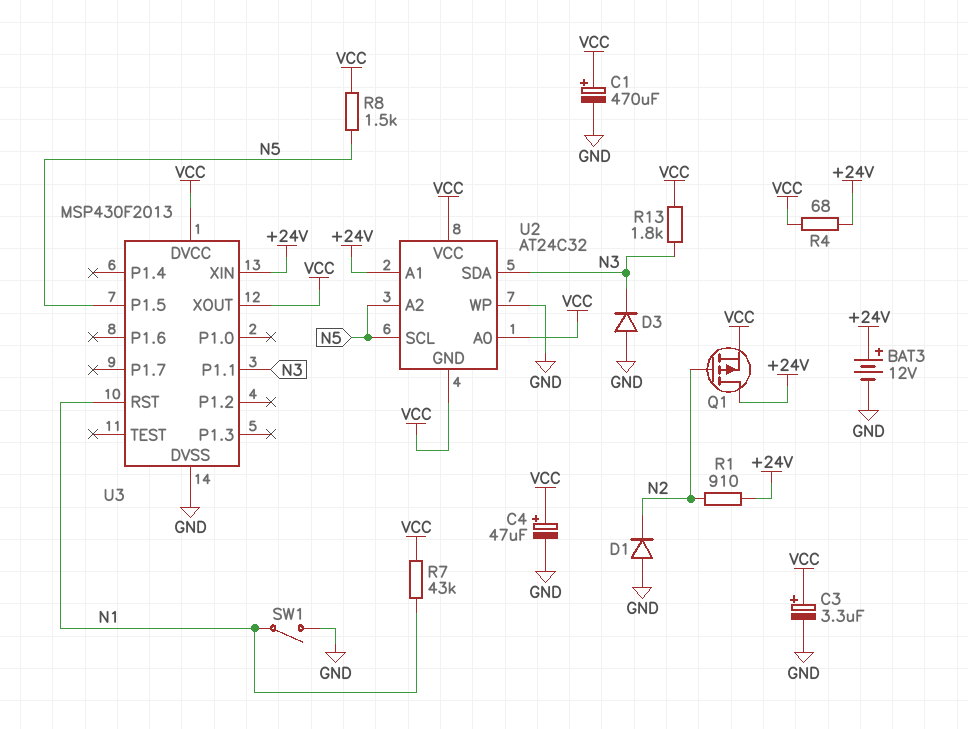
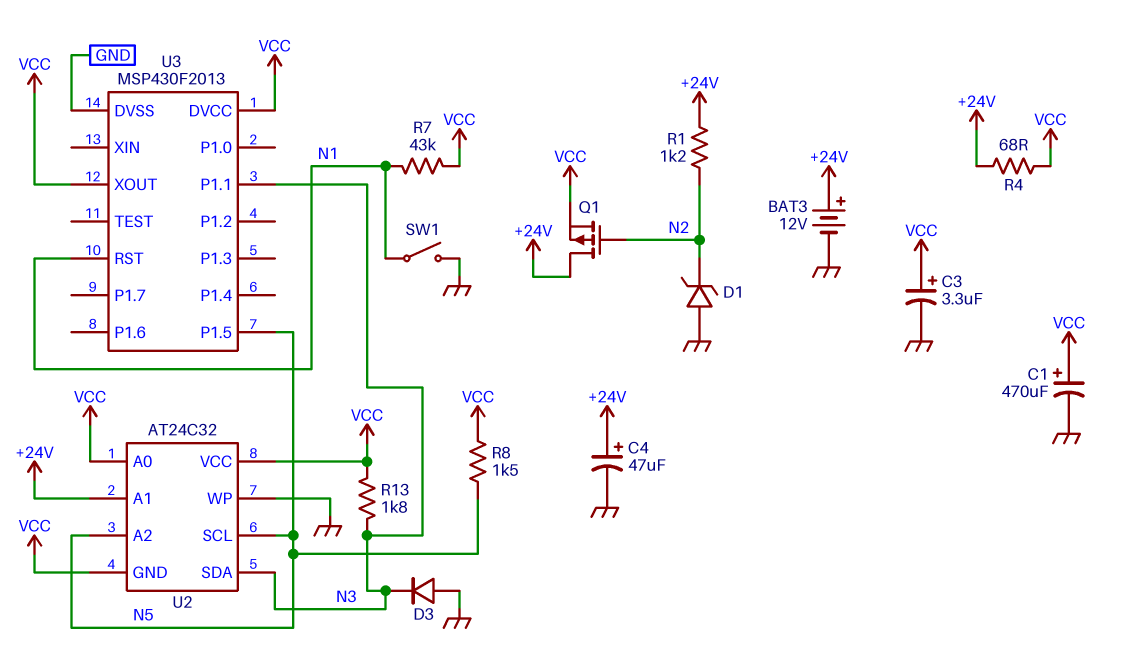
C4: 47uF (plus VCC, minus GND) -> 47uF (plus +24V, minus GND)
D1: diode (A GND, K N2) -> zener (A GND, K N2)
R1: 910 (+24V, N2) -> 1.2k (+24V, N2)
U3 pin XIN: +24V -> none

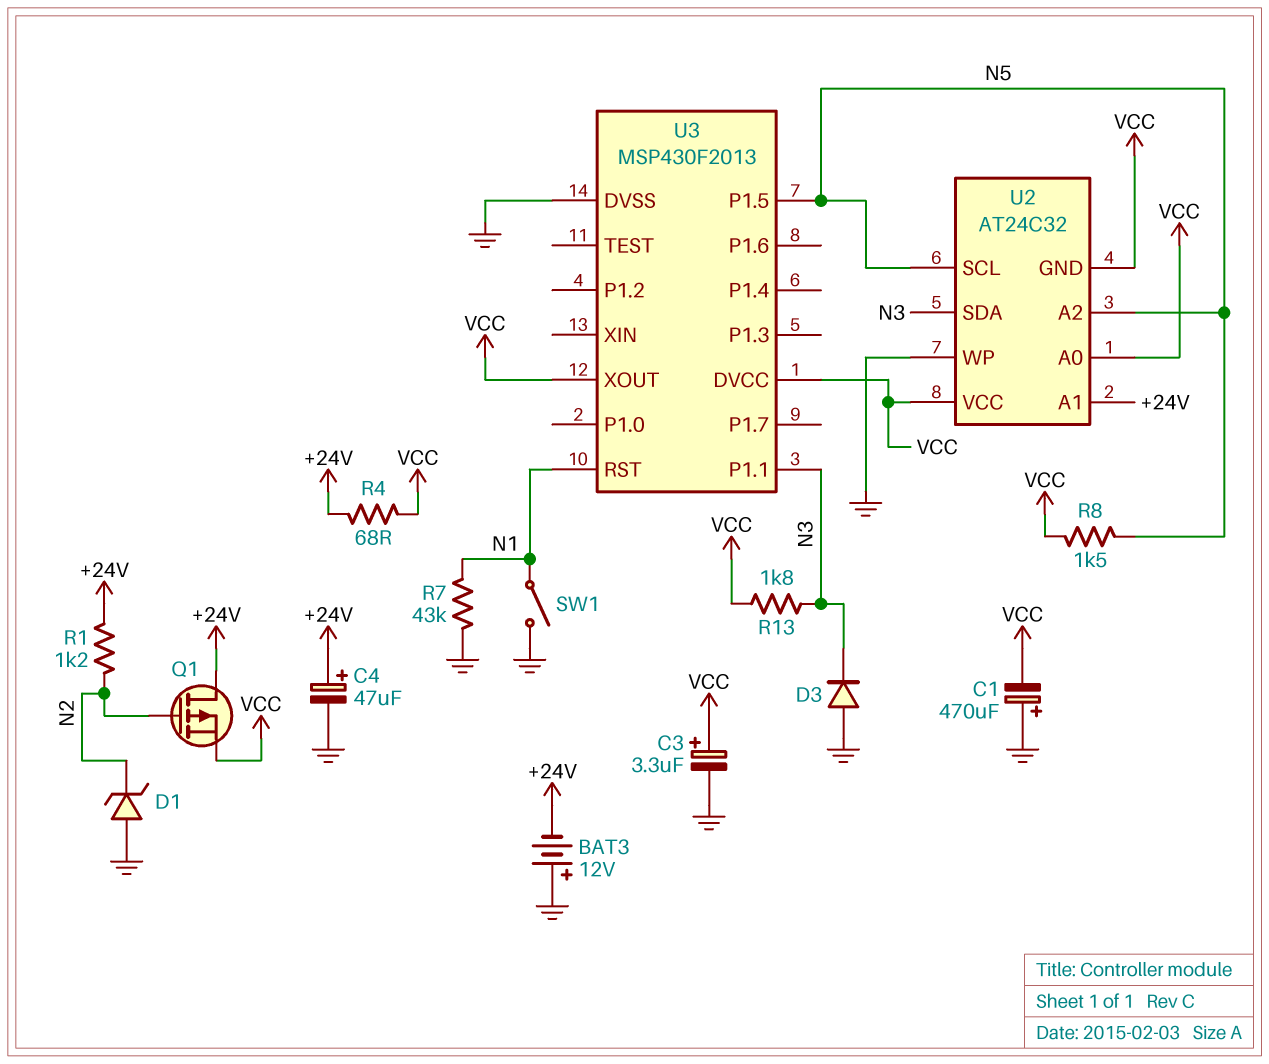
BAT3: 12V (plus +24V, minus GND) -> 12V (plus GND, minus +24V)
C1: 470uF (plus VCC, minus GND) -> 470uF (plus GND, minus VCC)
R7: 43k (N1, VCC) -> 43k (GND, N1)

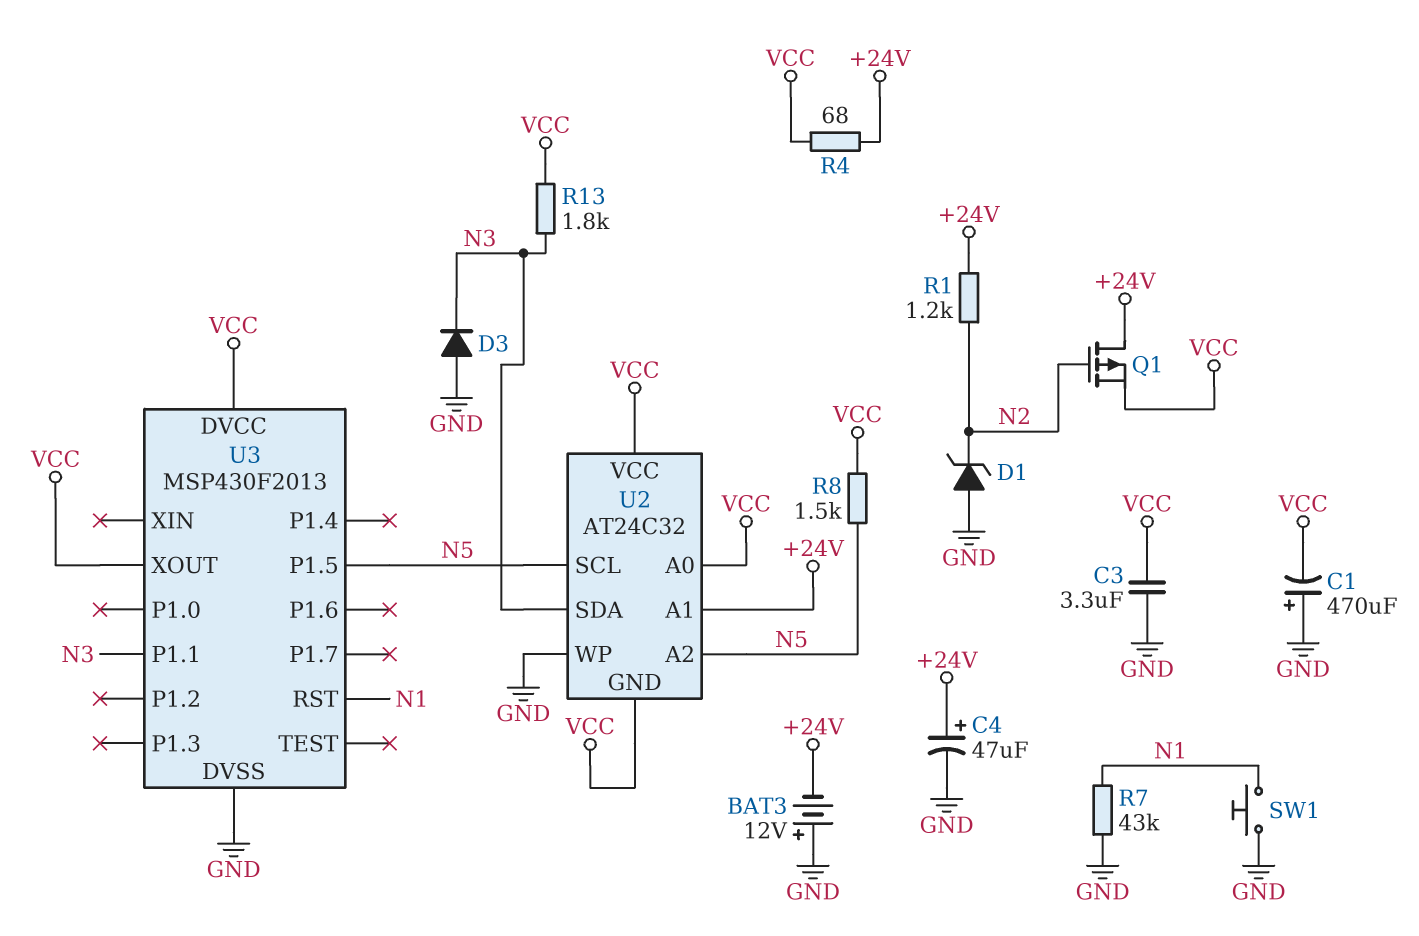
C3: 3.3uF (plus VCC, minus GND) -> 3.3uF (GND, VCC)
SW1: switch (GND, N1) -> button (GND, N1)

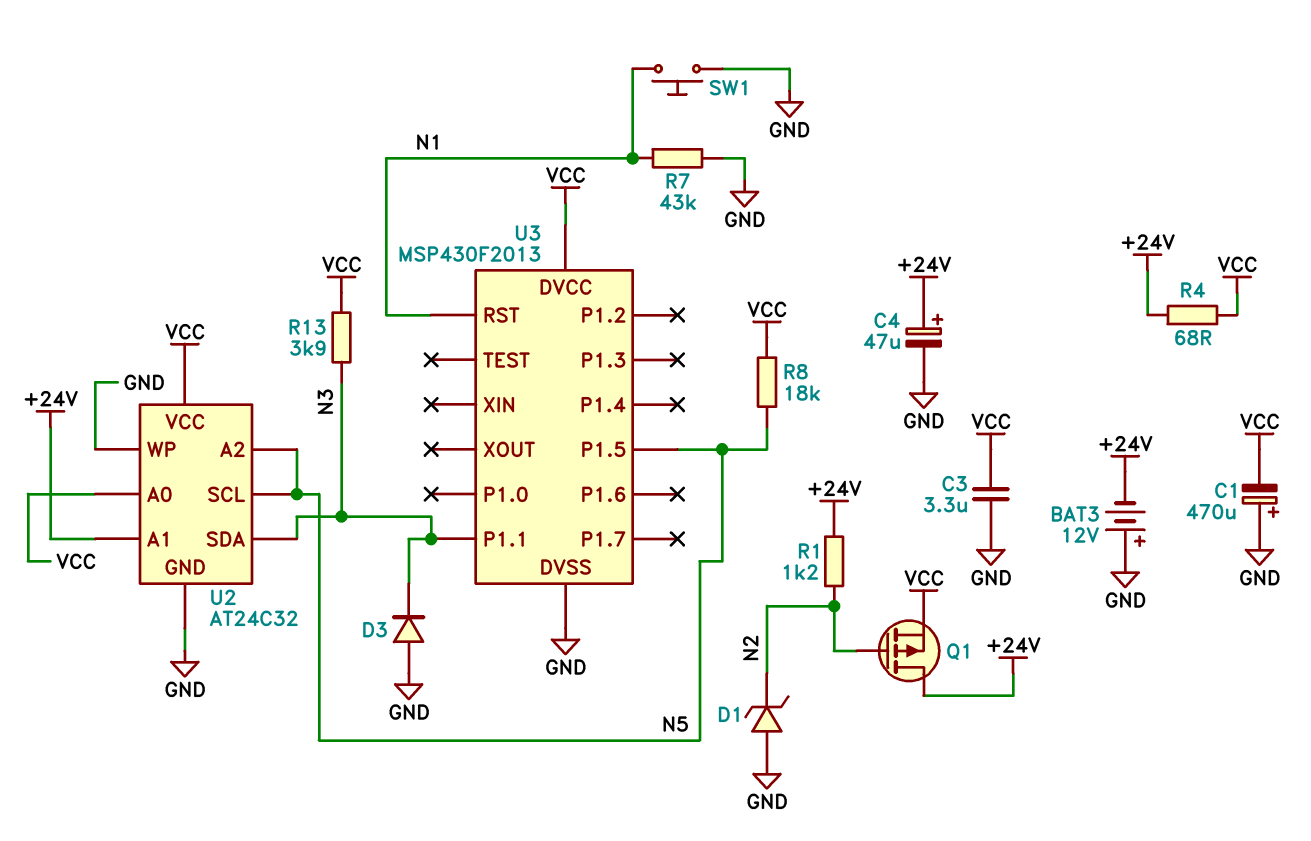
R8: 1.5k (N5, VCC) -> 18k (N5, VCC)
R13: 1.8k (N3, VCC) -> 3.9k (N3, VCC)
U2 pin GND: VCC -> GND
U3 pin XOUT: VCC -> none

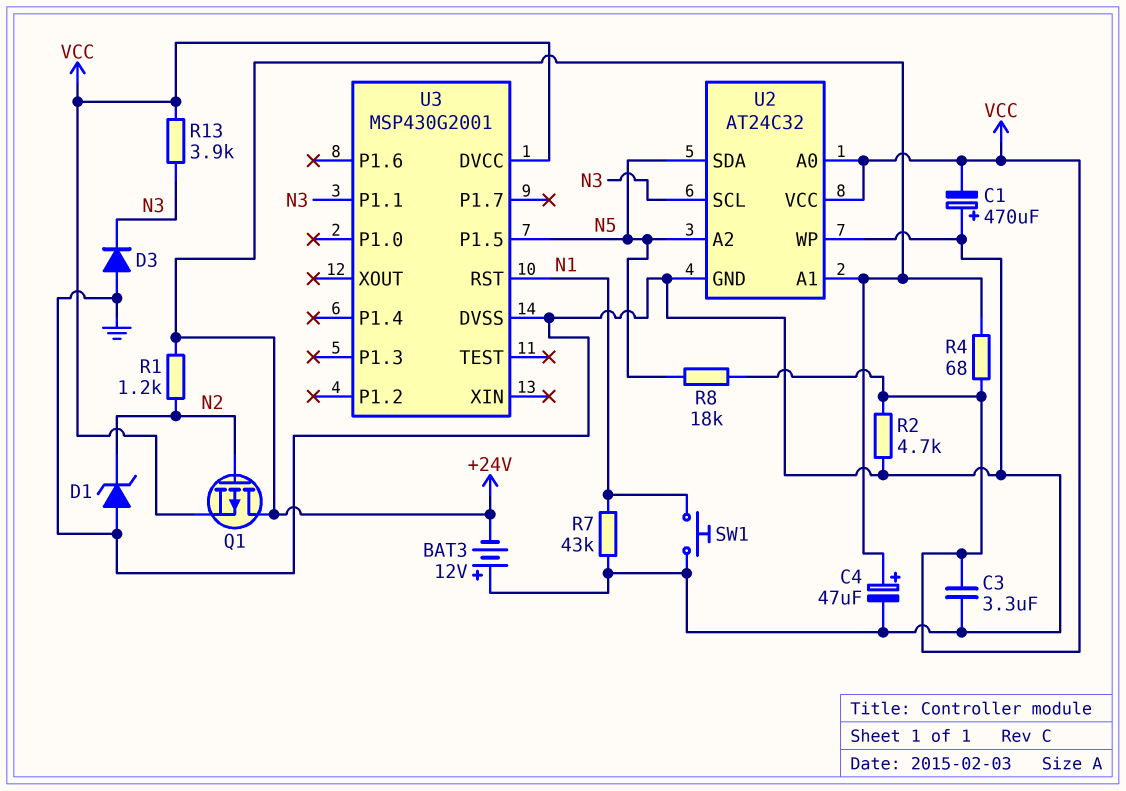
R2: none -> 4.7k (GND, VCC)
U2 pin SCL: N5 -> N3
U2 pin SDA: N3 -> N5
U3: MSP430F2013 -> MSP430G2001

